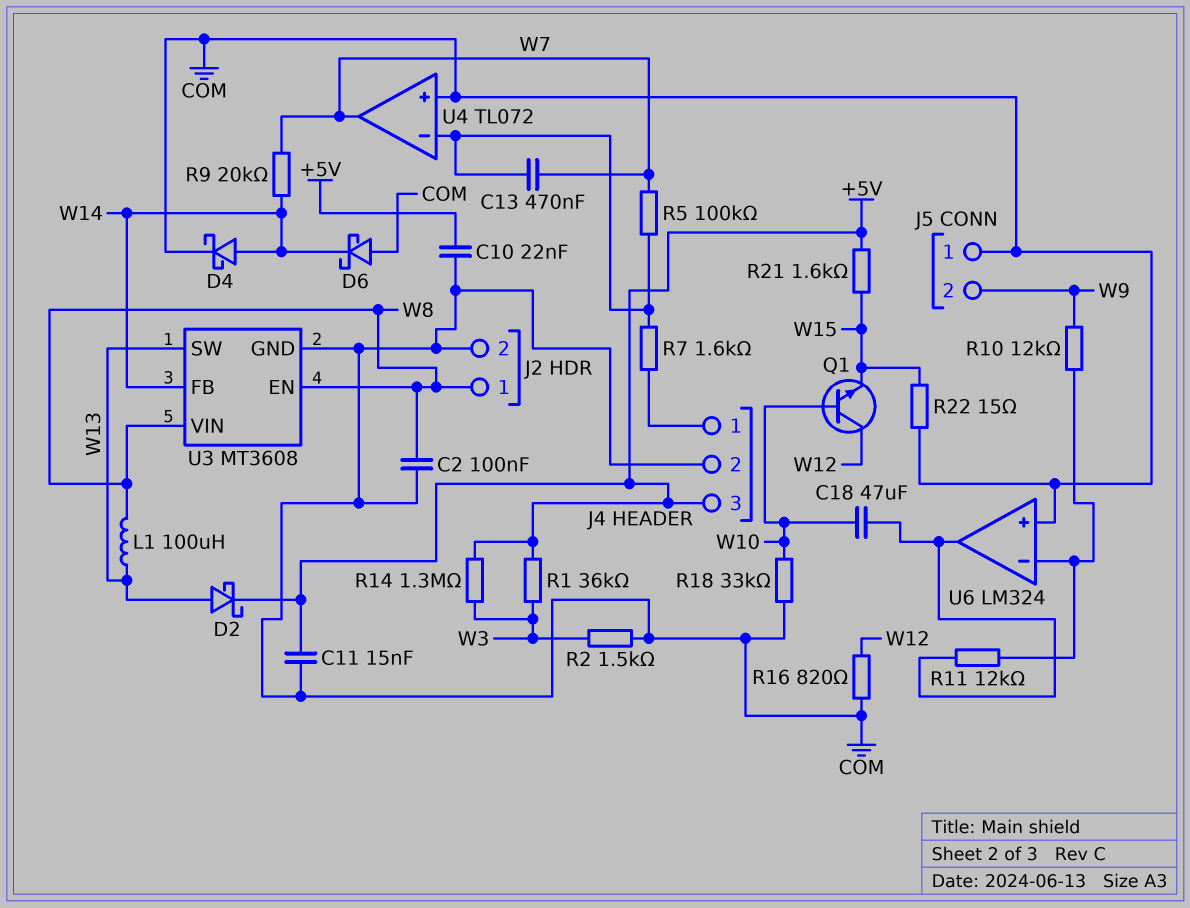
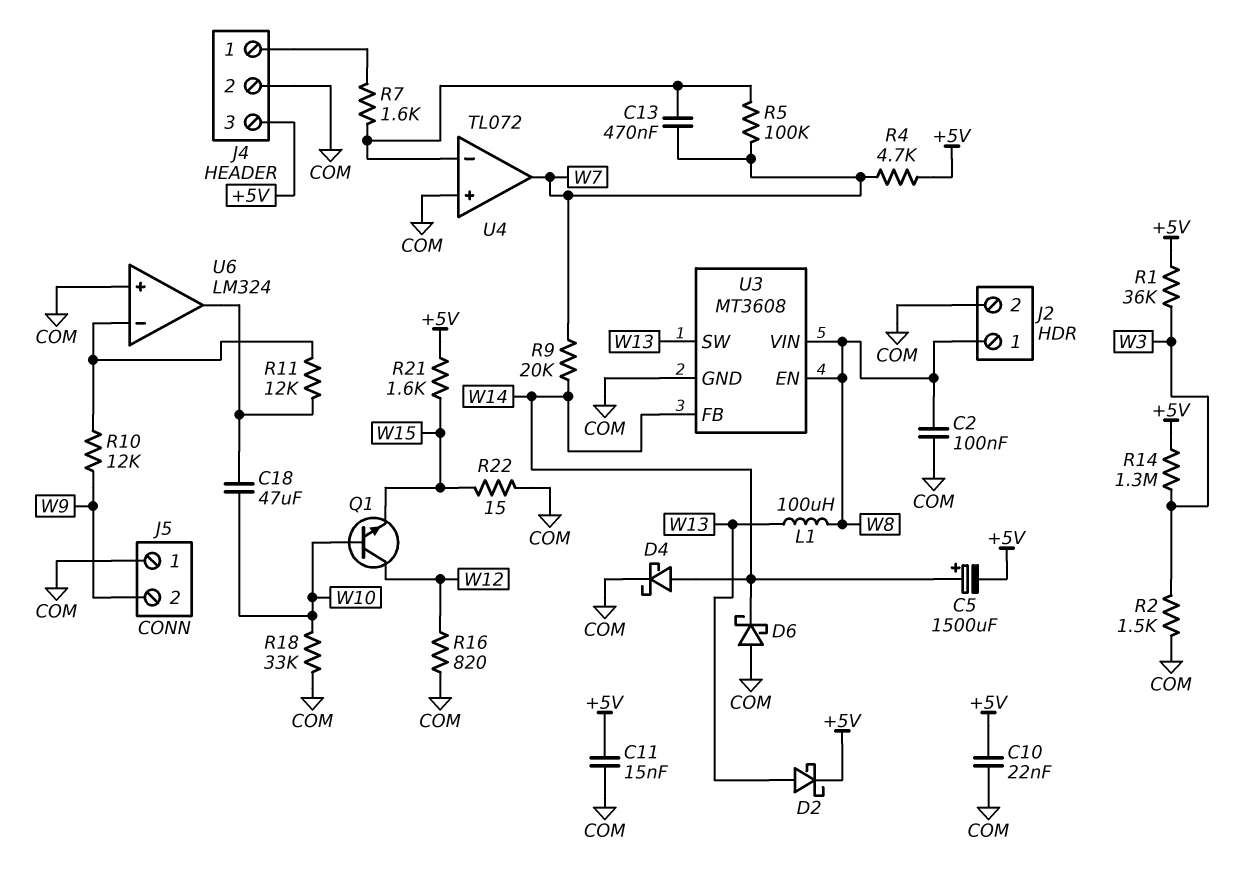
C5: none -> 1500uF (plus W14, minus +5V)
R4: none -> 4.7k (+5V, W7)

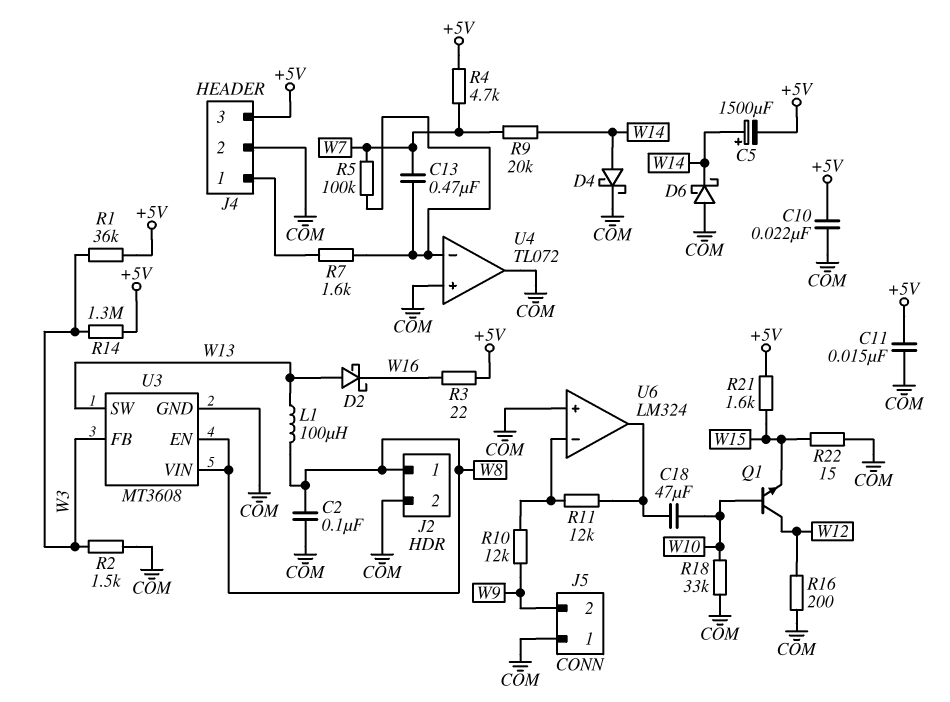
D2: schottky (A W13, K +5V) -> schottky (A W13, K W16)
R3: none -> 22 (+5V, W16)
R16: 820 (COM, W12) -> 200 (COM, W12)
U3 pin FB: W14 -> W3
U4 pin out: W7 -> COM

